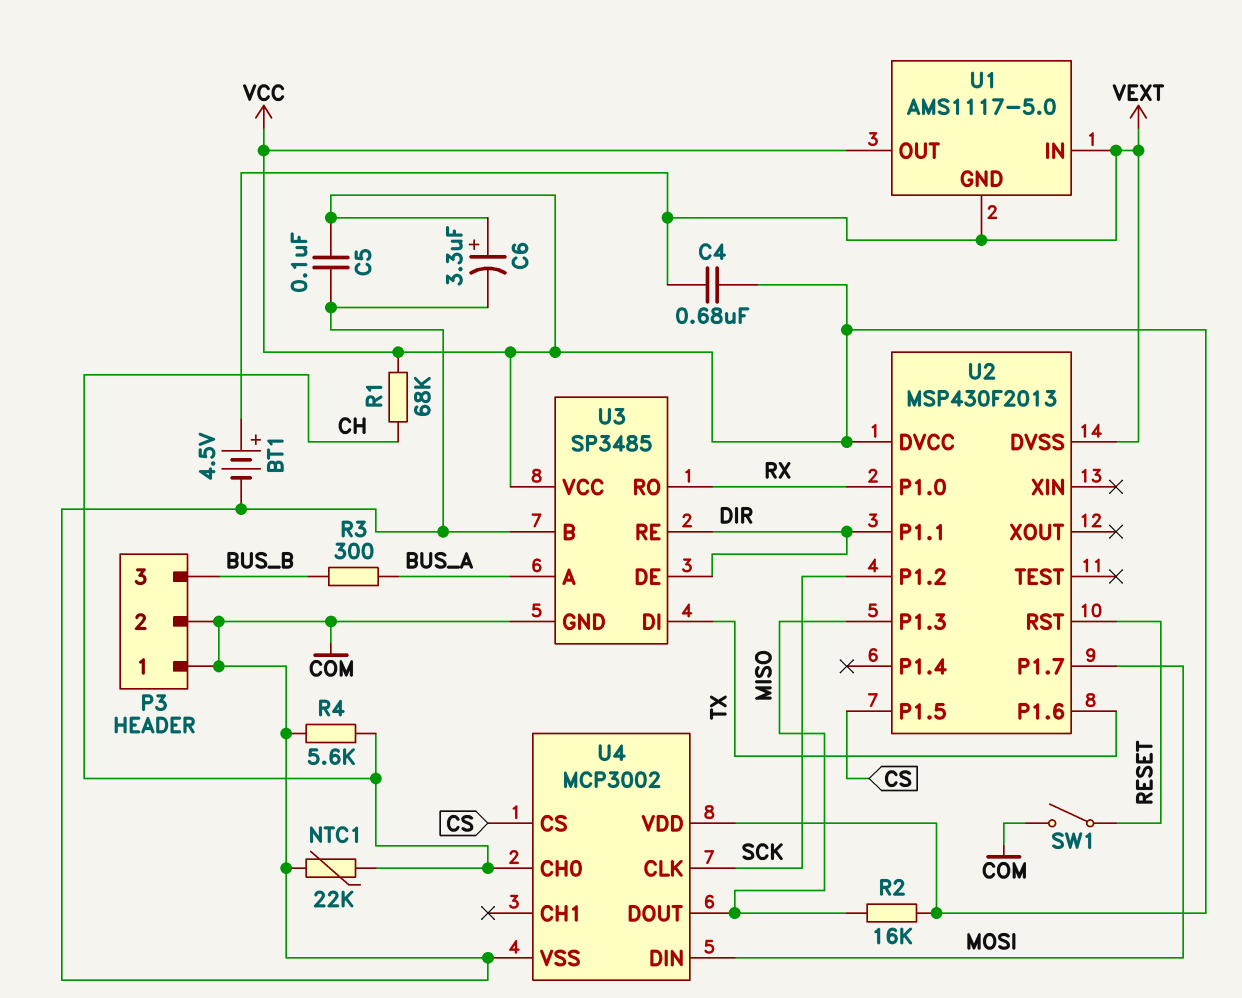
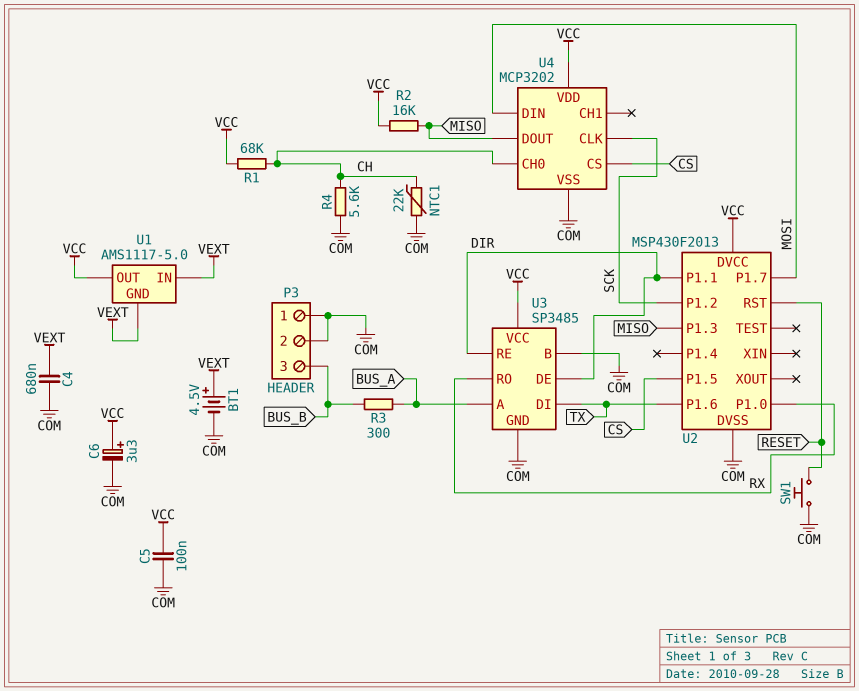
C4: 680nF (VCC, VEXT) -> 680nF (COM, VEXT)
SW1: switch (COM, RESET) -> button (COM, RESET)
U2 pin DVSS: VEXT -> COM
U4: MCP3002 -> MCP3202

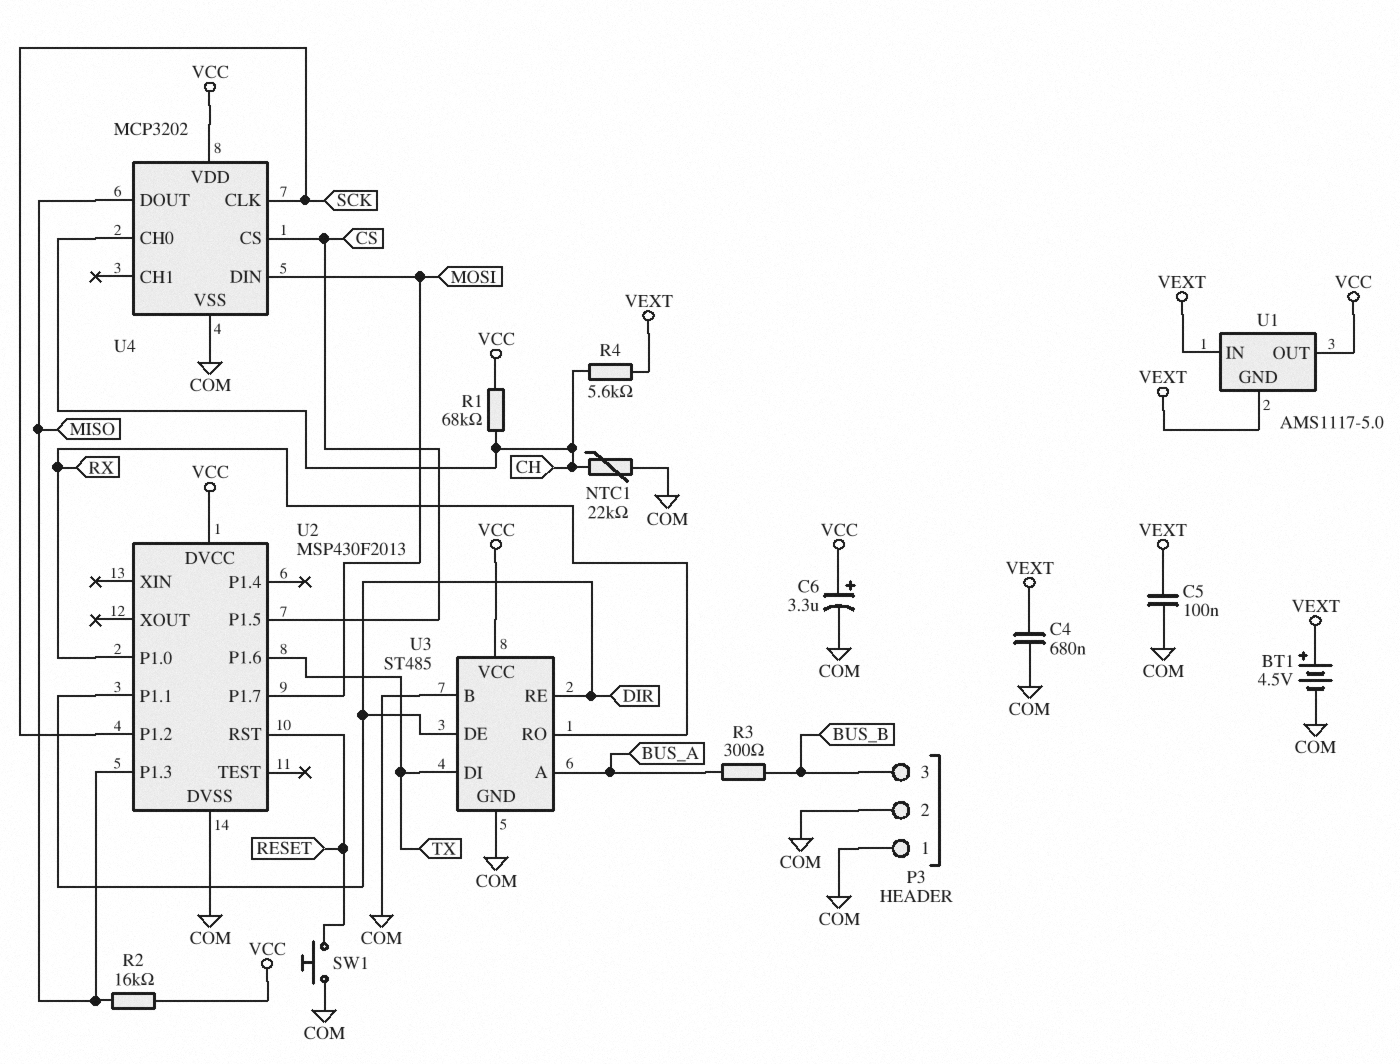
C5: 100nF (COM, VCC) -> 100nF (COM, VEXT)
R4: 5.6k (CH, COM) -> 5.6k (CH, VEXT)
U3: SP3485 -> ST485

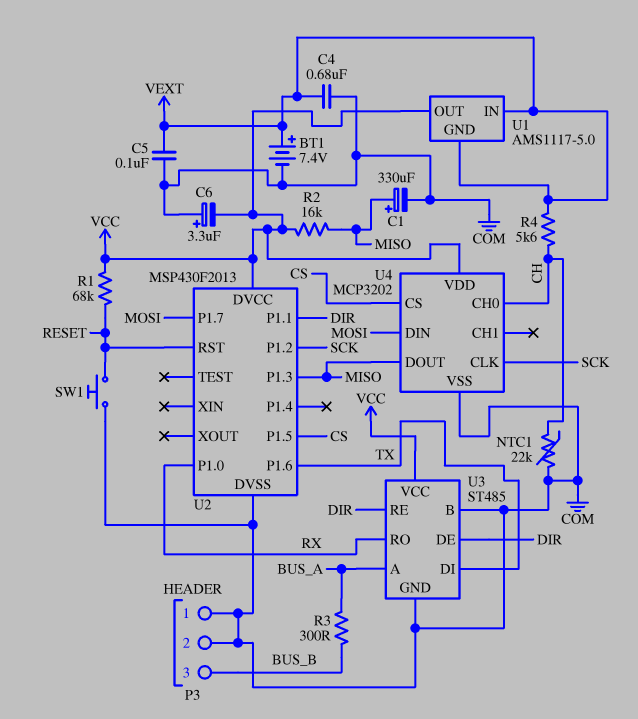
BT1: 4.5V (plus VEXT, minus COM) -> 7.4V (plus VEXT, minus COM)
C1: none -> 330uF (plus MISO, minus COM)
C6: 3.3uF (plus VCC, minus COM) -> 3.3uF (plus COM, minus VCC)
R1: 68k (CH, VCC) -> 68k (RESET, VCC)

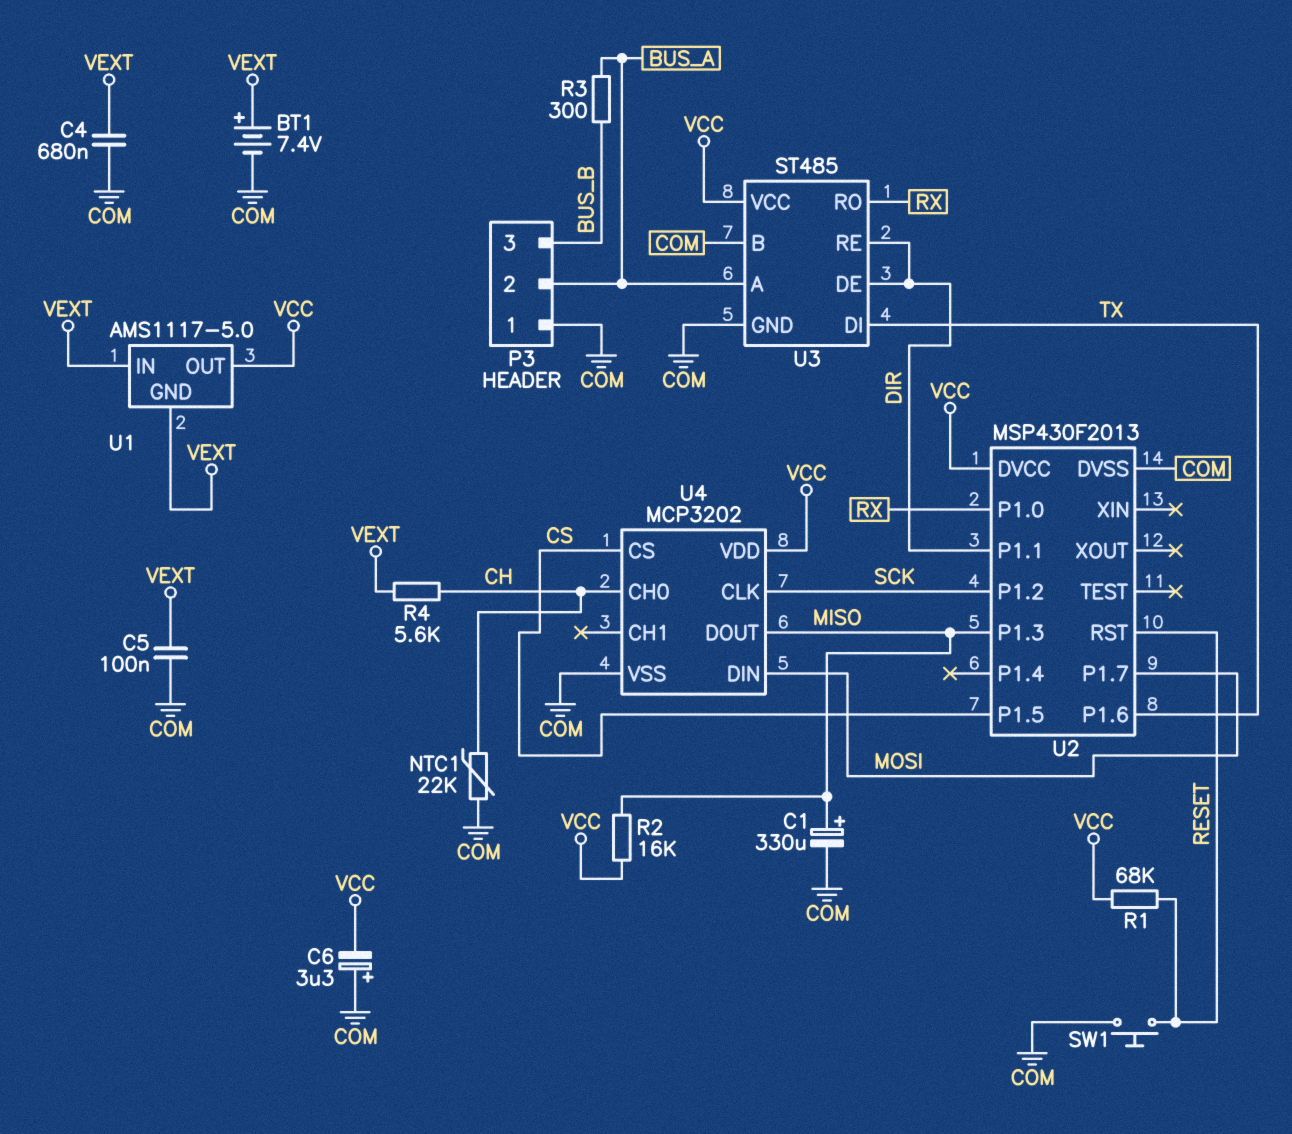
P3 pin 2: COM -> BUS_A

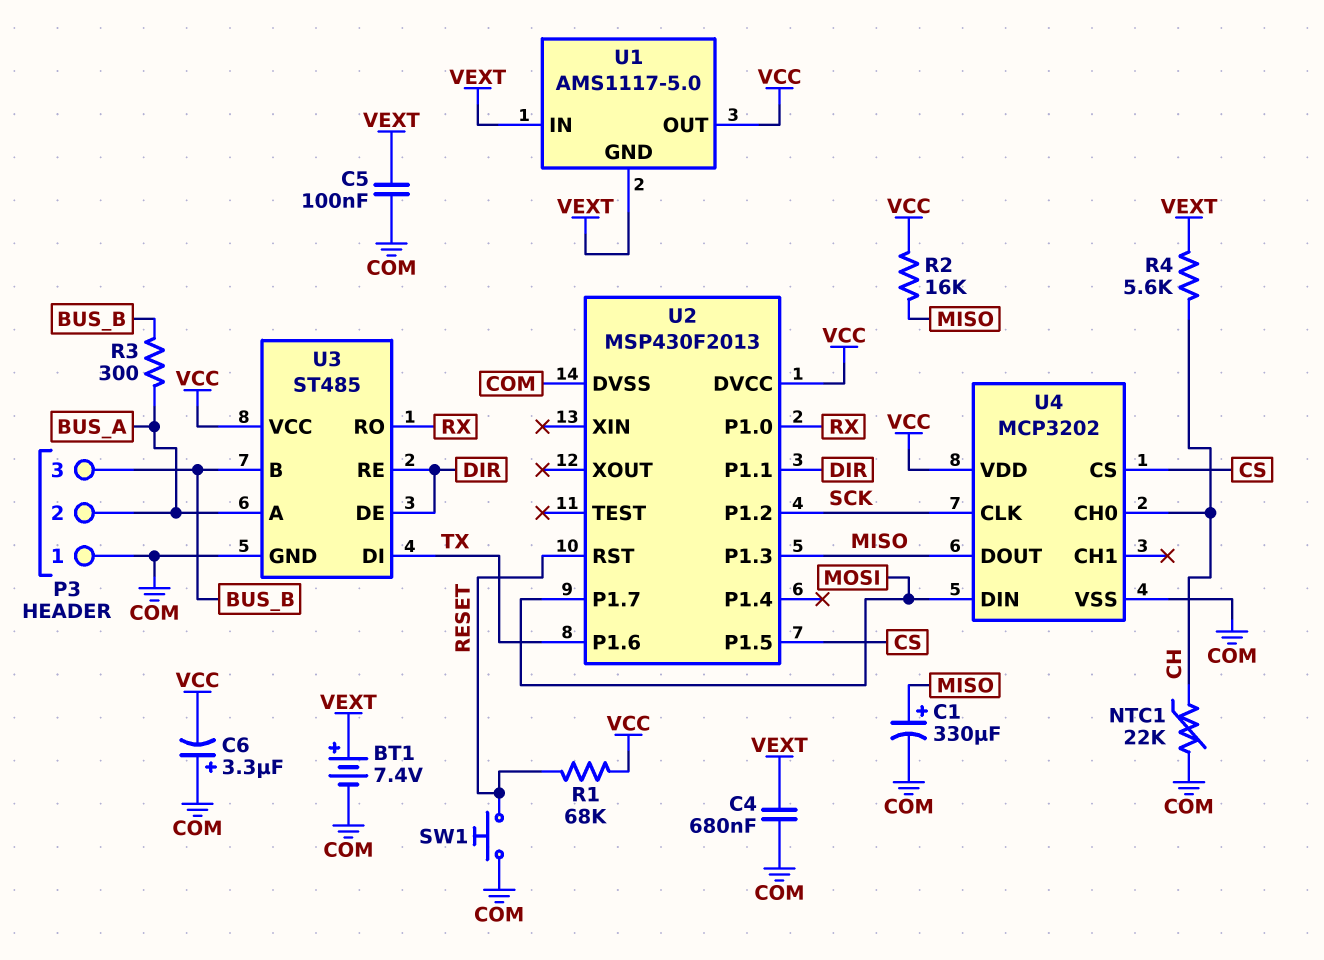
U3 pin B: COM -> BUS_B

